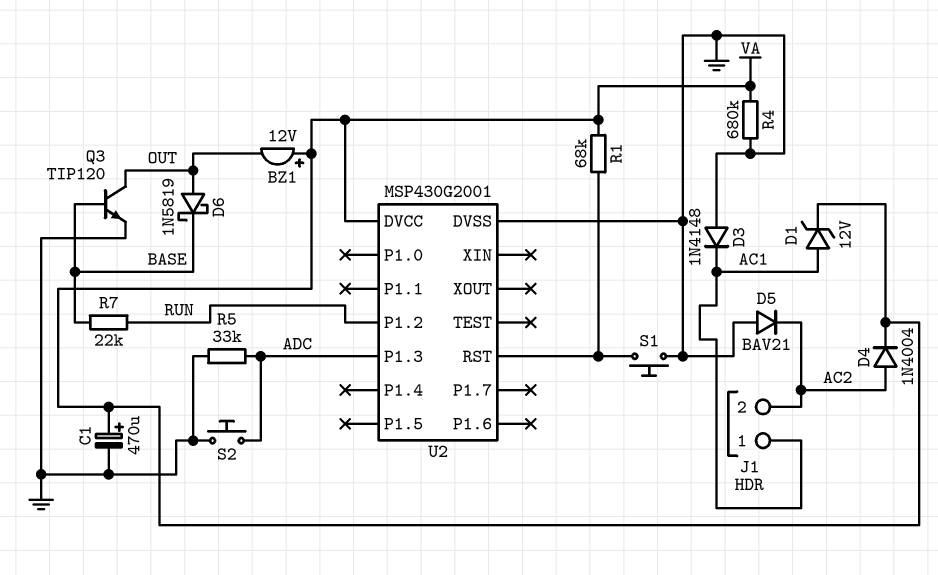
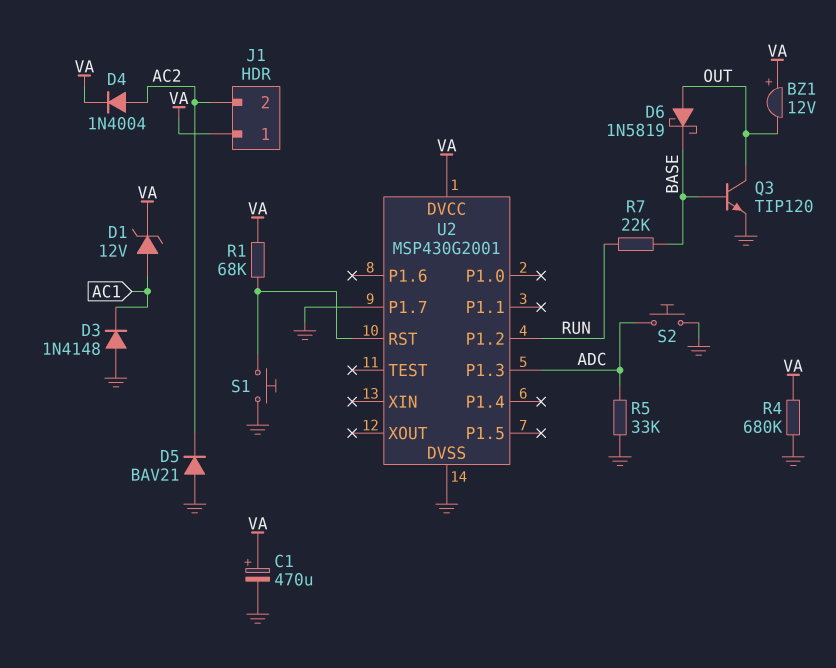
J1 pin 1: AC1 -> VA
U2 pin P1.7: none -> GND

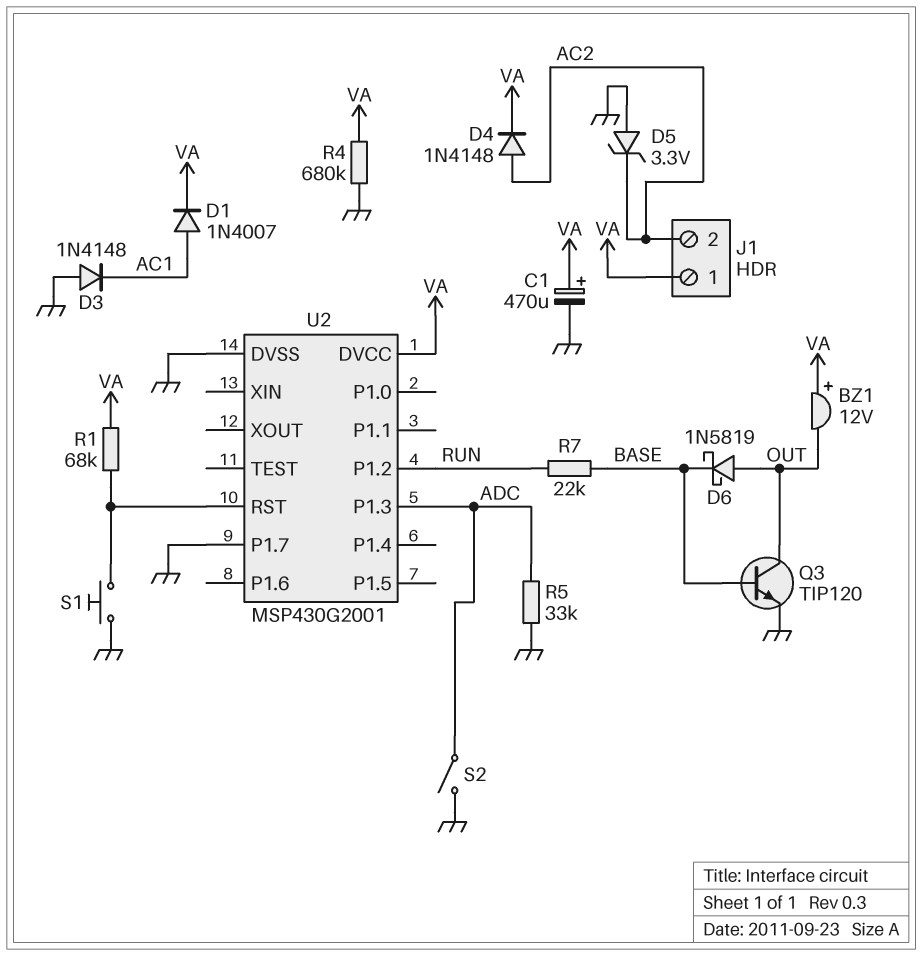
D1: zener 12V (A AC1, K VA) -> diode 1N4007 (A AC1, K VA)
D4: diode 1N4004 (A AC2, K VA) -> diode 1N4148 (A AC2, K VA)
D5: diode BAV21 (A GND, K AC2) -> zener 3.3V (A GND, K AC2)
S2: button (ADC, GND) -> switch (ADC, GND)

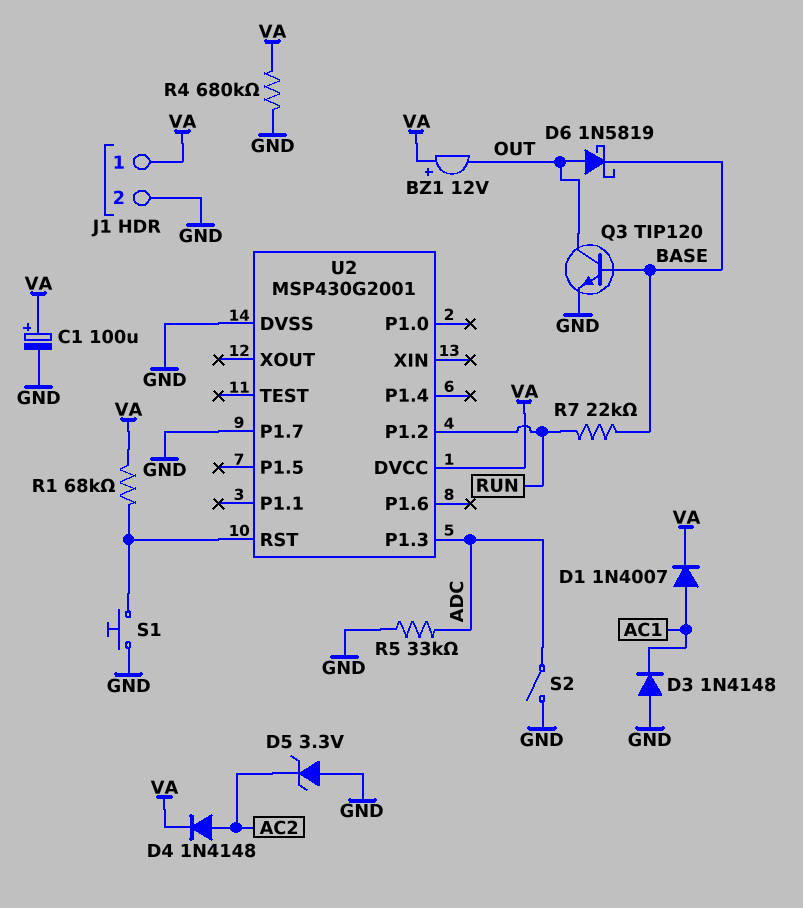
C1: 470uF (plus VA, minus GND) -> 100uF (plus VA, minus GND)
J1 pin 2: AC2 -> GND

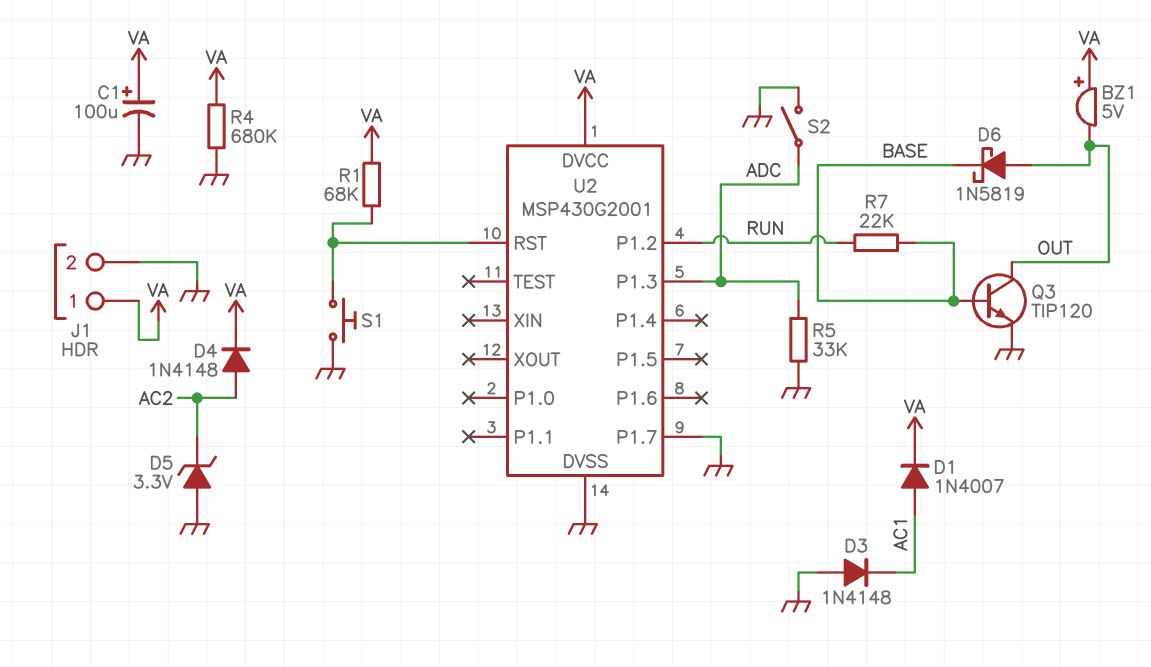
BZ1: buzzer 12V (plus VA, minus OUT) -> buzzer 5V (plus VA, minus OUT)

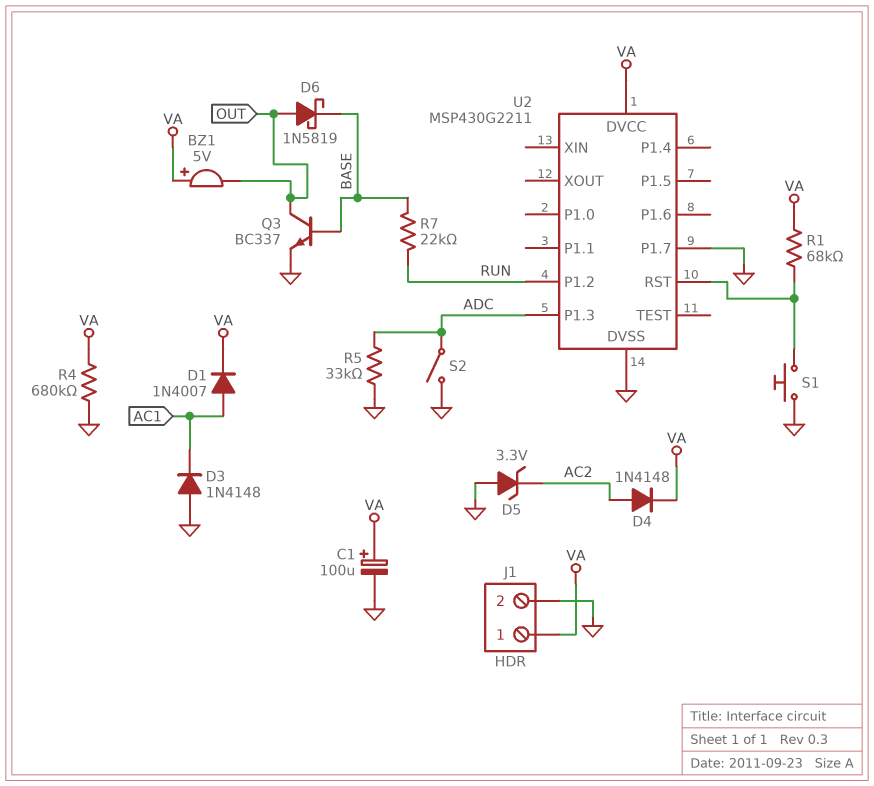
Q3: NPN TIP120 (B BASE, C OUT, E GND) -> NPN BC337 (B BASE, C OUT, E GND)
U2: MSP430G2001 -> MSP430G2211

